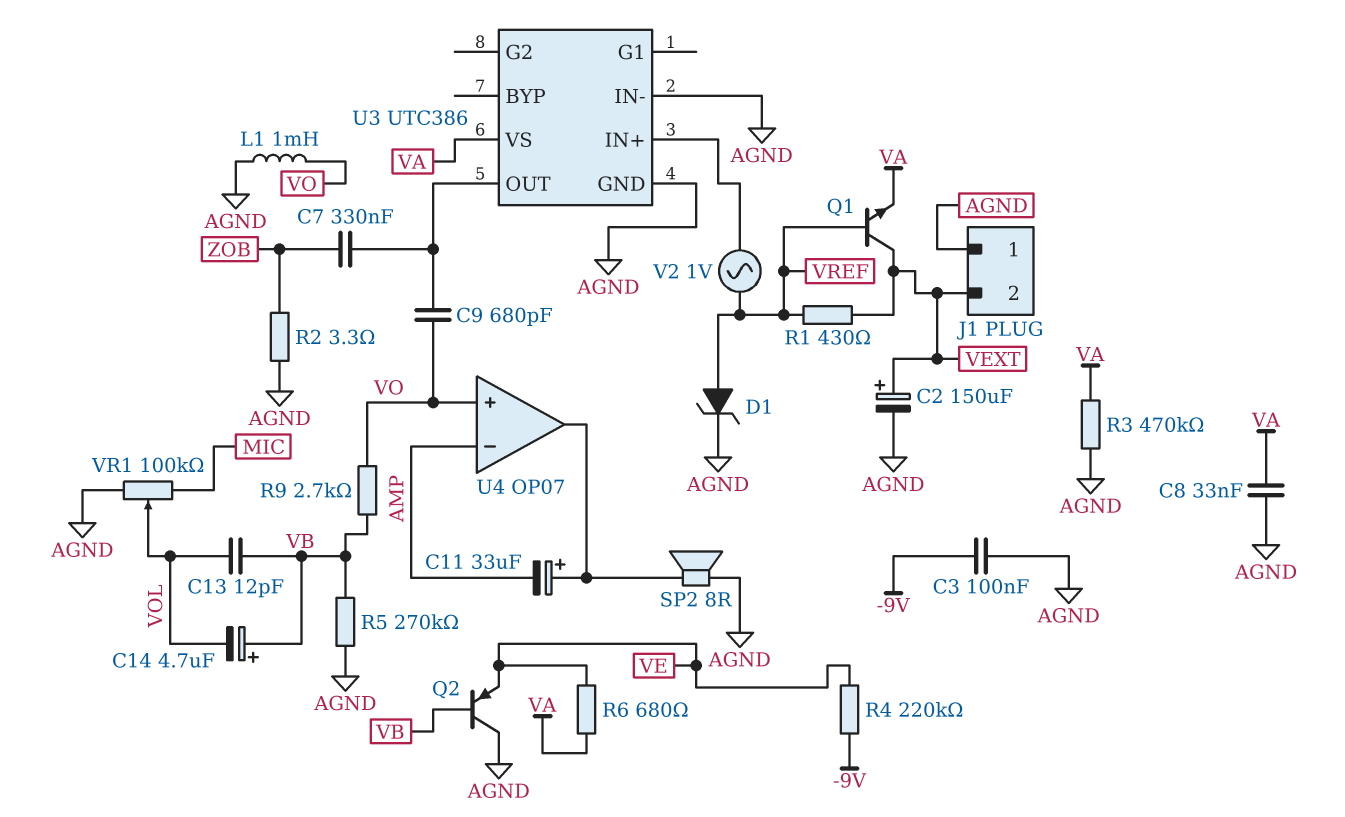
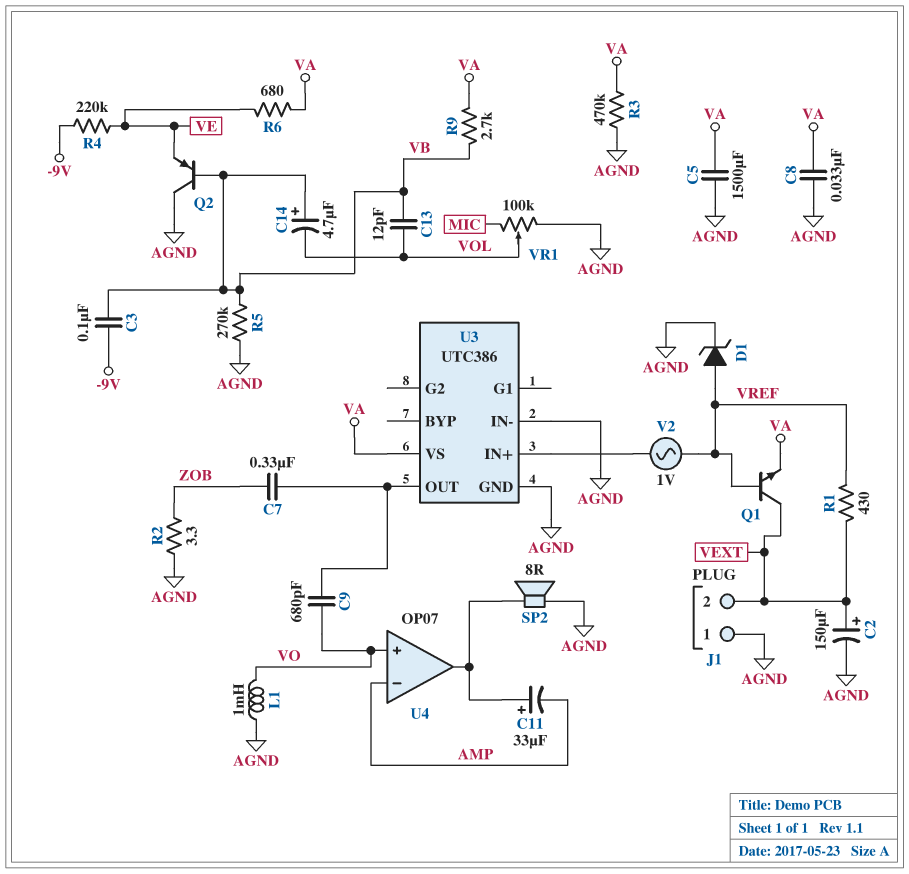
C3: 100nF (-9V, AGND) -> 100nF (-9V, VB)
C5: none -> 1500uF (AGND, VA)
R9: 2.7k (VB, VO) -> 2.7k (VA, VB)

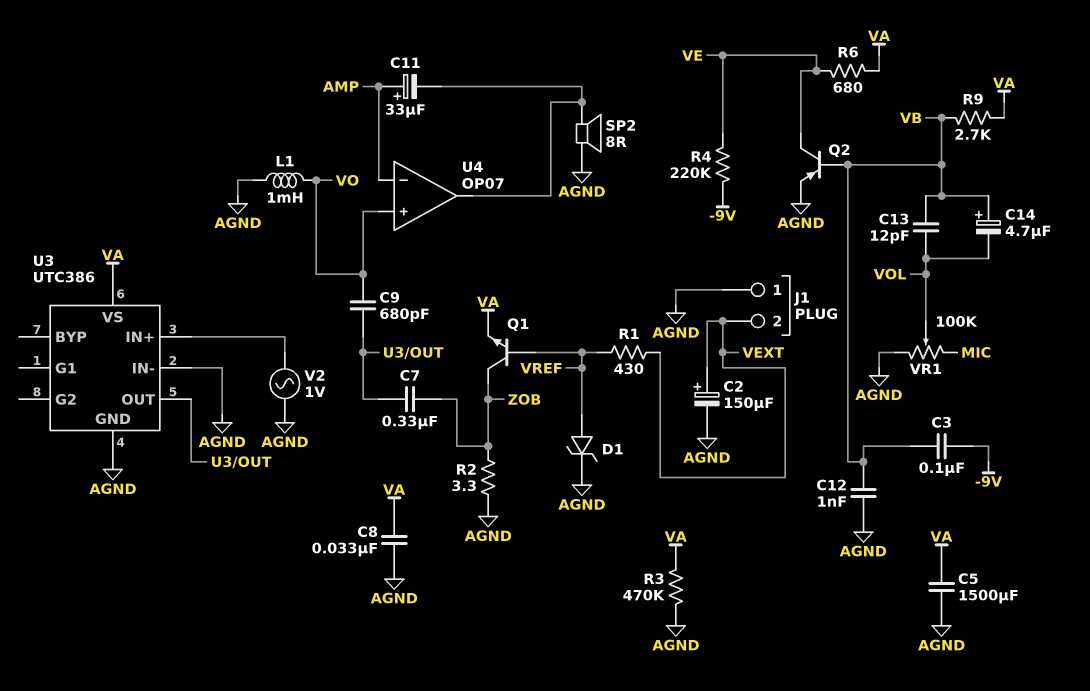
C11: 33uF (plus U4/out, minus AMP) -> 33uF (plus AMP, minus U4/out)
C12: none -> 1nF (AGND, VB)
Q1: NPN (B VREF, C VEXT, E VA) -> NPN (B VREF, C ZOB, E VA)
Q2: PNP (B VB, C AGND, E VE) -> PNP (B VB, C VE, E AGND)
R5: 270k (AGND, VB) -> none
V2: AC 1V (U3/IN+, VREF) -> AC 1V (AGND, U3/IN+)

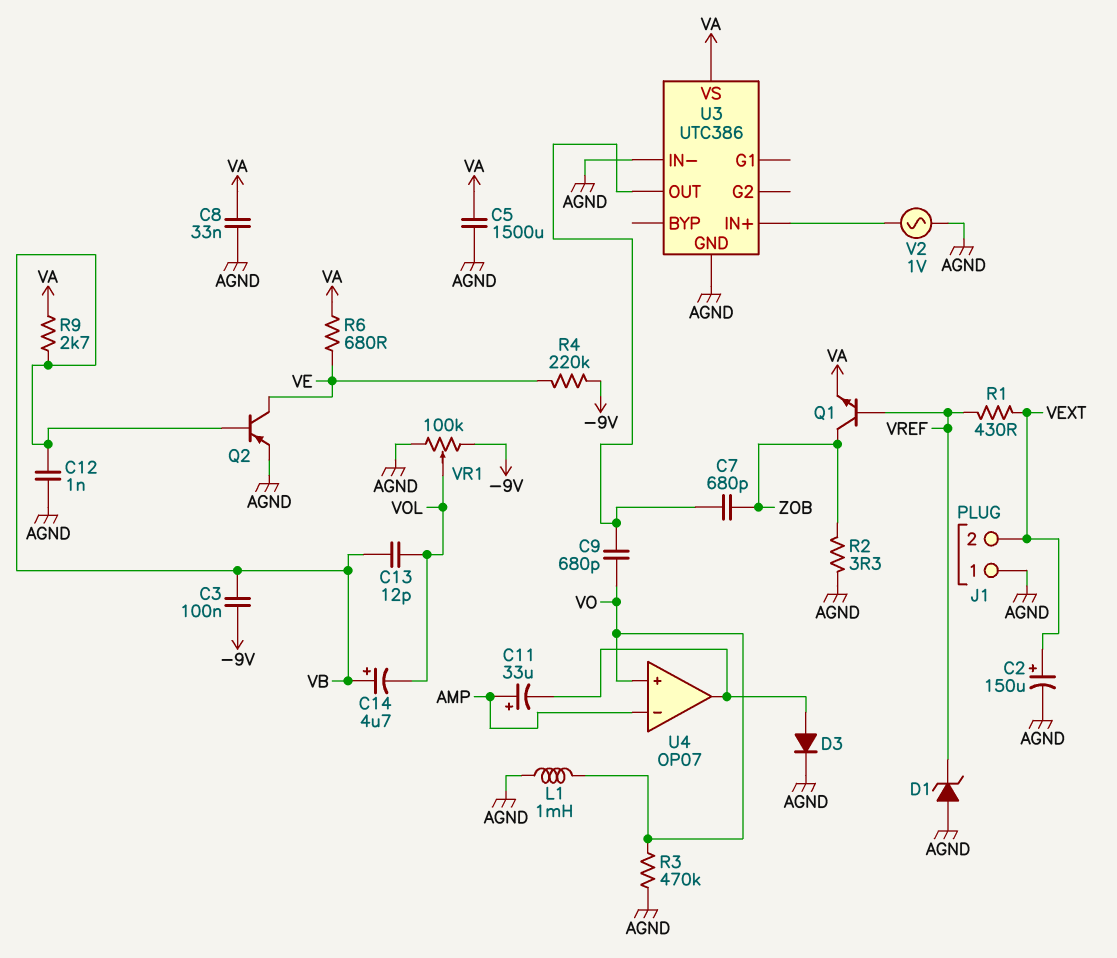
C7: 330nF (U3/OUT, ZOB) -> 680pF (U3/OUT, ZOB)
D1: zener (A VREF, K AGND) -> zener (A AGND, K VREF)
D3: none -> diode (A U4/out, K AGND)
R3: 470k (AGND, VA) -> 470k (AGND, VO)
SP2: speaker 8R (AGND, U4/out) -> none
VR1: 100k (AGND, MIC, wiper VOL) -> 100k (-9V, AGND, wiper VOL)

